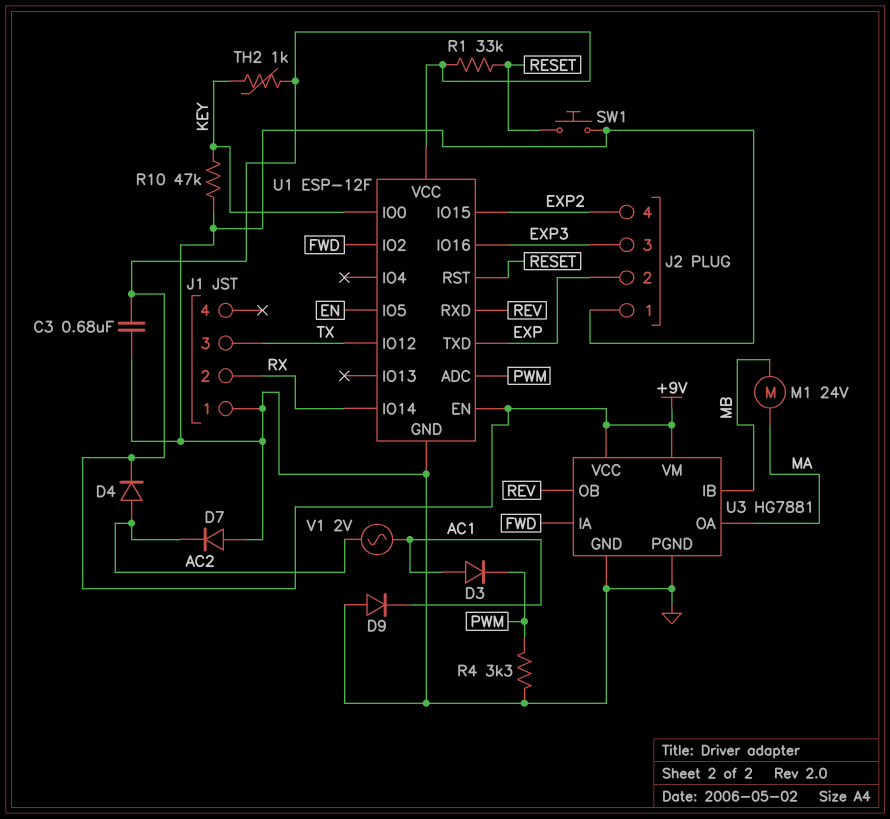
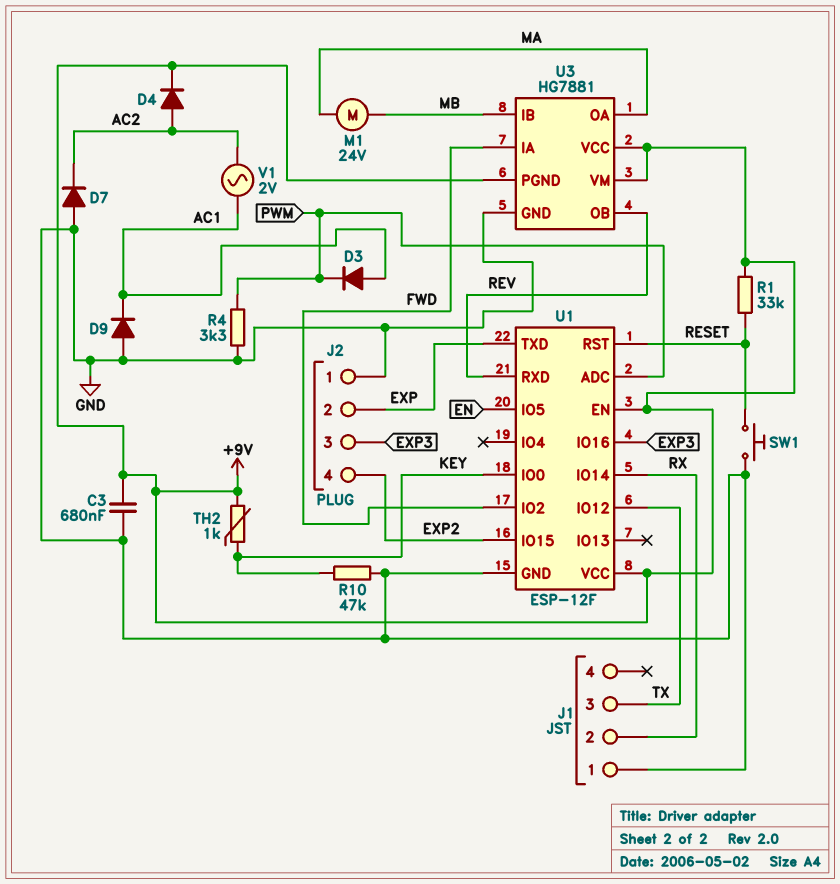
U3 pin PGND: GND -> +9V

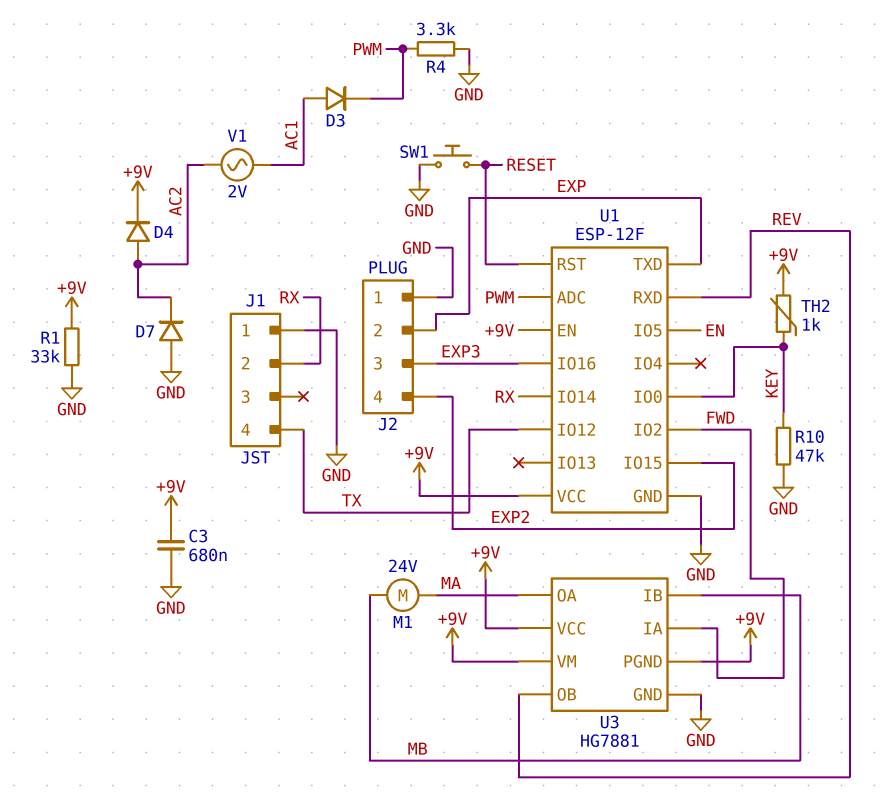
D9: diode (A GND, K AC1) -> none
J1 pin 3: TX -> none
J1 pin 4: none -> TX
R1: 33k (+9V, RESET) -> 33k (+9V, GND)

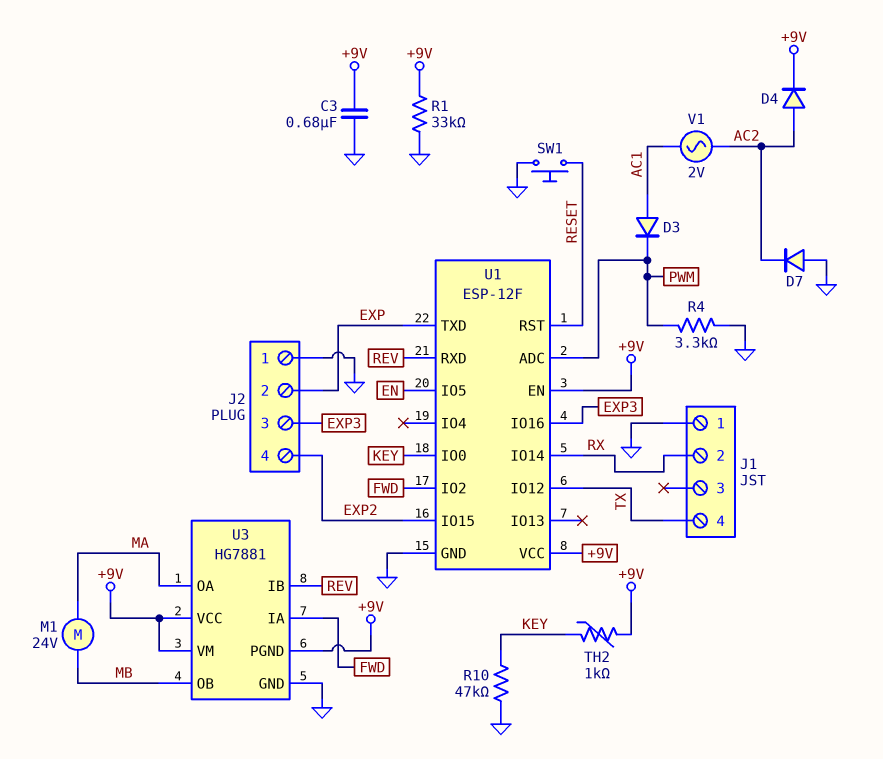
U3 pin IB: MB -> REV
U3 pin OB: REV -> MB

